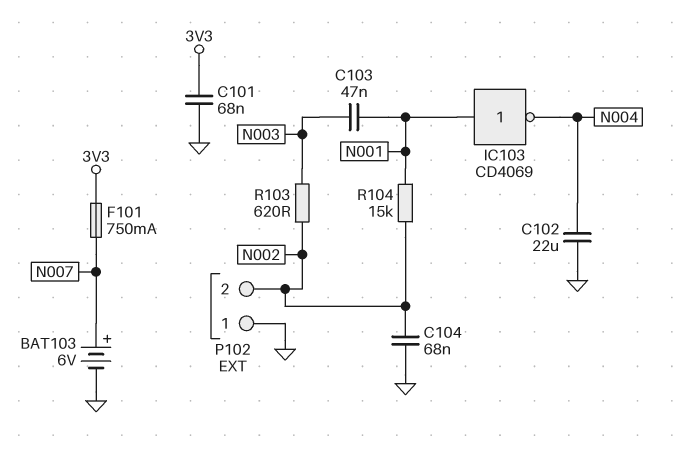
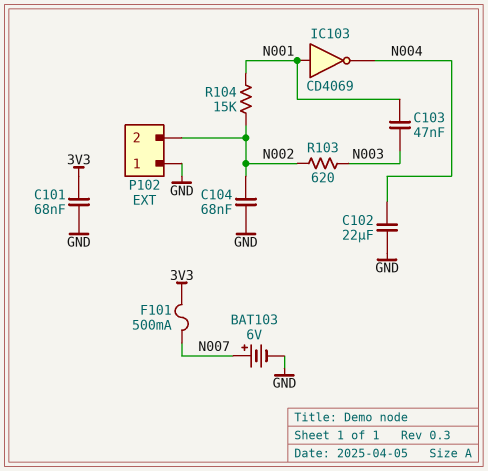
F101: 750mA (3V3, N007) -> 500mA (3V3, N007)

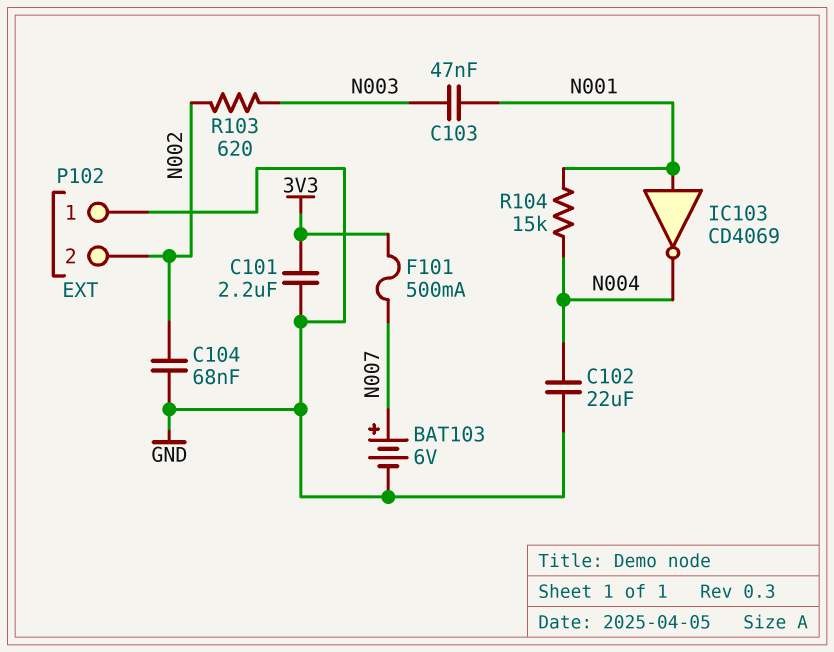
C101: 68nF (3V3, GND) -> 2.2uF (3V3, GND)
R104: 15k (N001, N002) -> 15k (N001, N004)

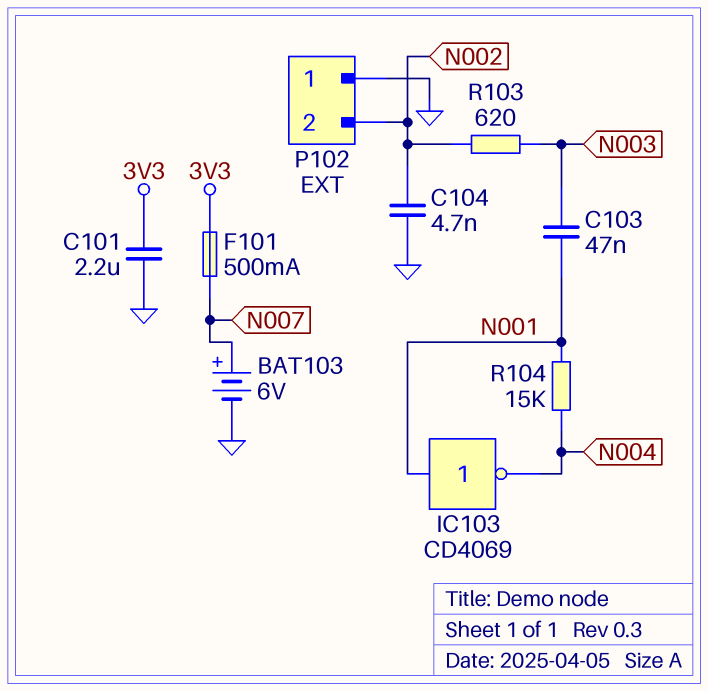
C102: 22uF (GND, N004) -> none
C104: 68nF (GND, N002) -> 4.7nF (GND, N002)

